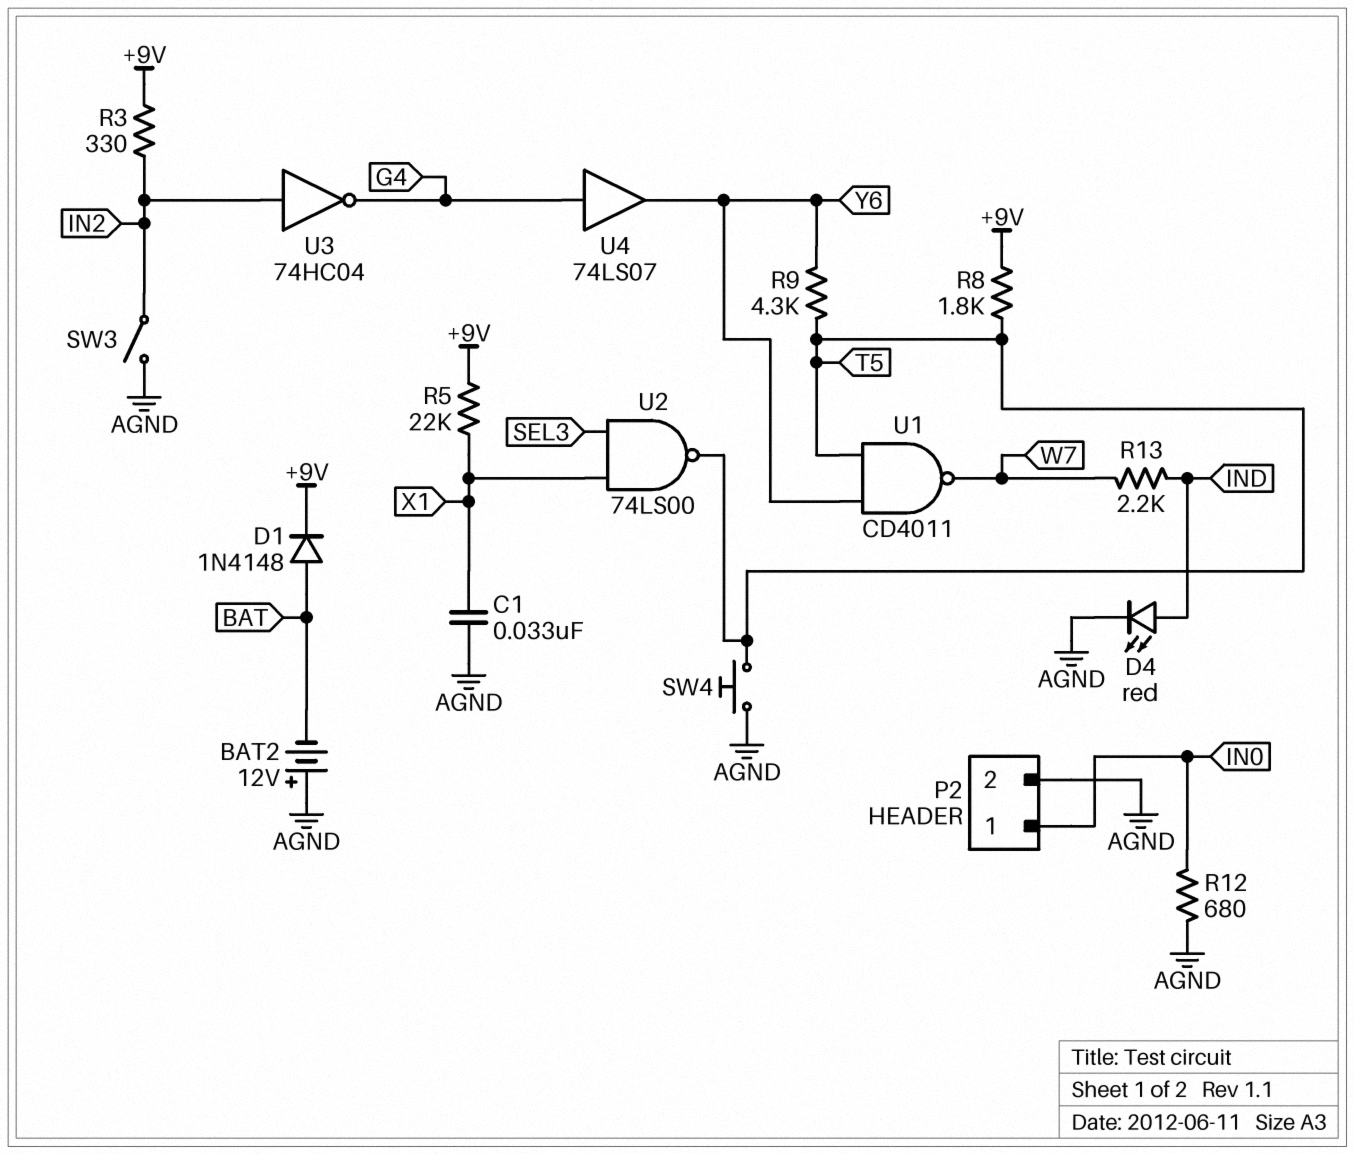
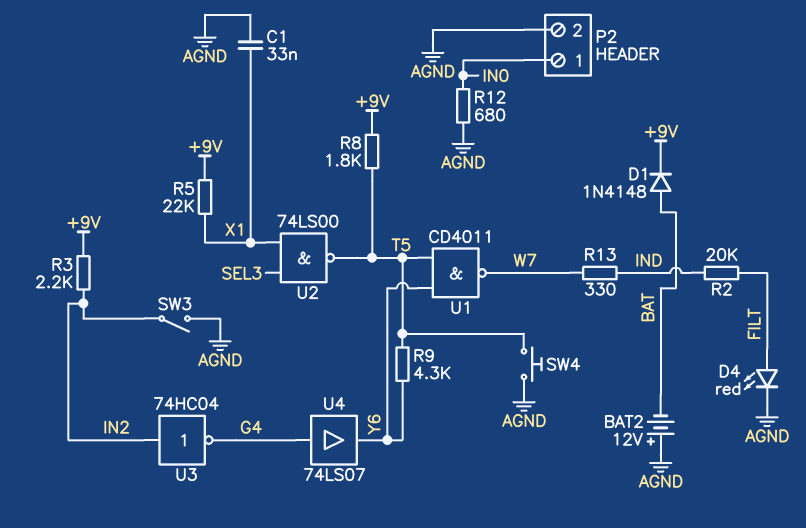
D4: LED red (A IND, K AGND) -> LED red (A FILT, K AGND)
R2: none -> 20k (FILT, IND)
R3: 330 (+9V, IN2) -> 2.2k (+9V, IN2)
R13: 2.2k (IND, W7) -> 330 (IND, W7)

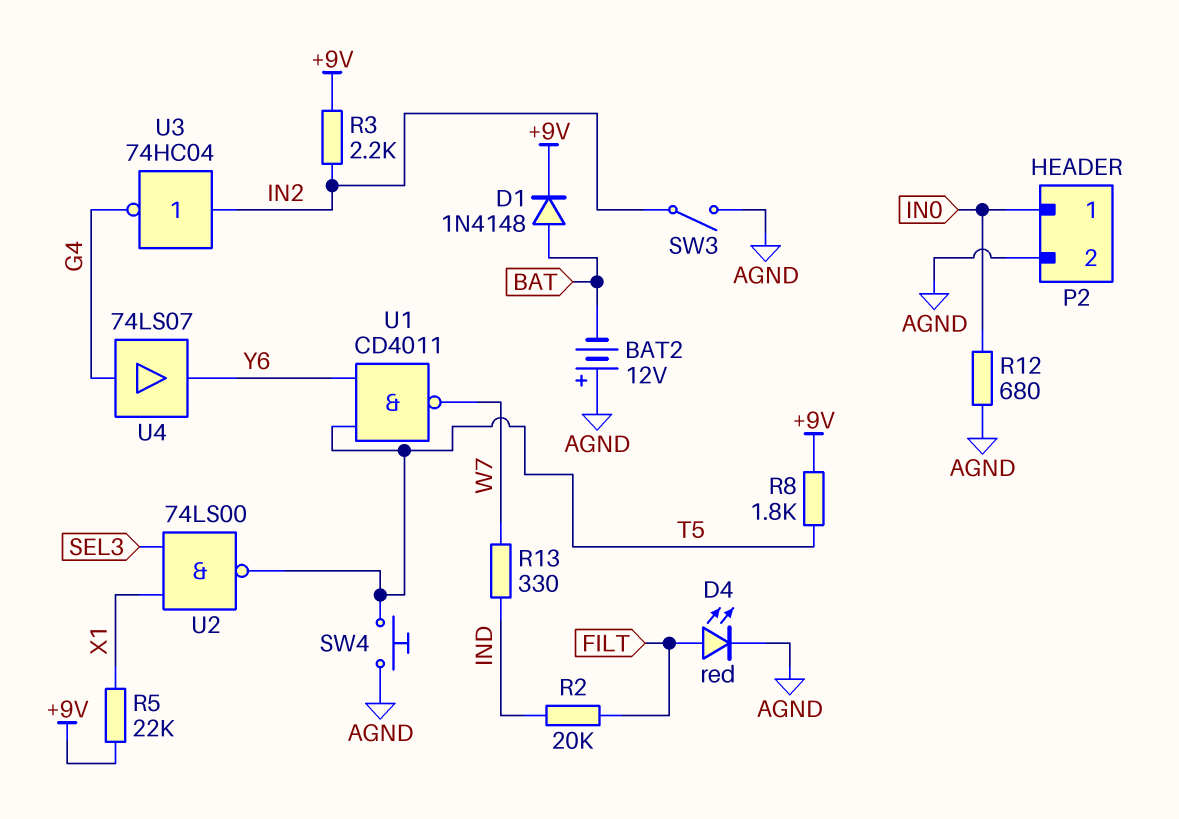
C1: 33nF (AGND, X1) -> none
R9: 4.3k (T5, Y6) -> none

